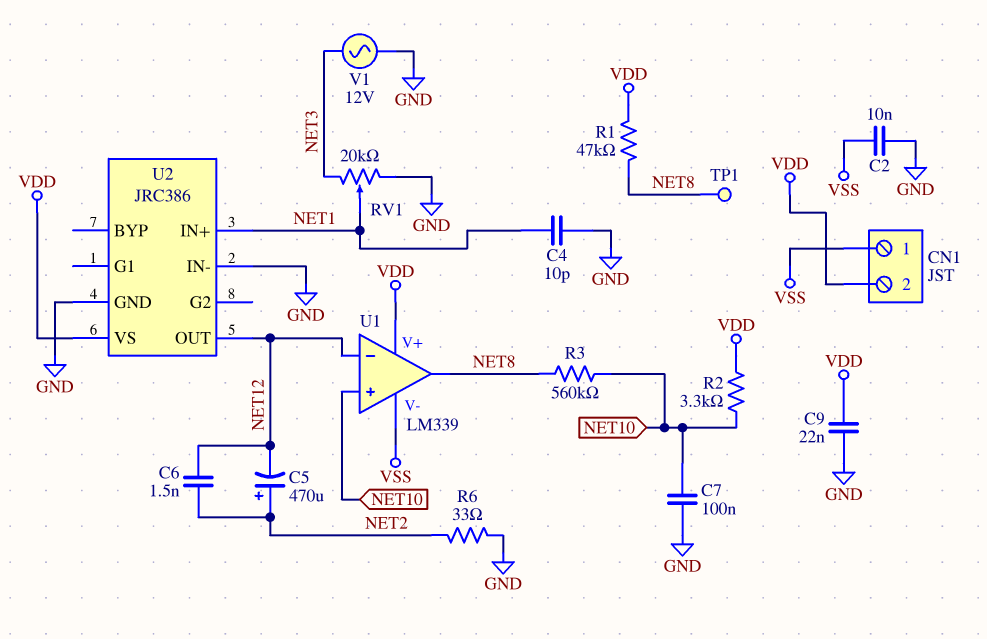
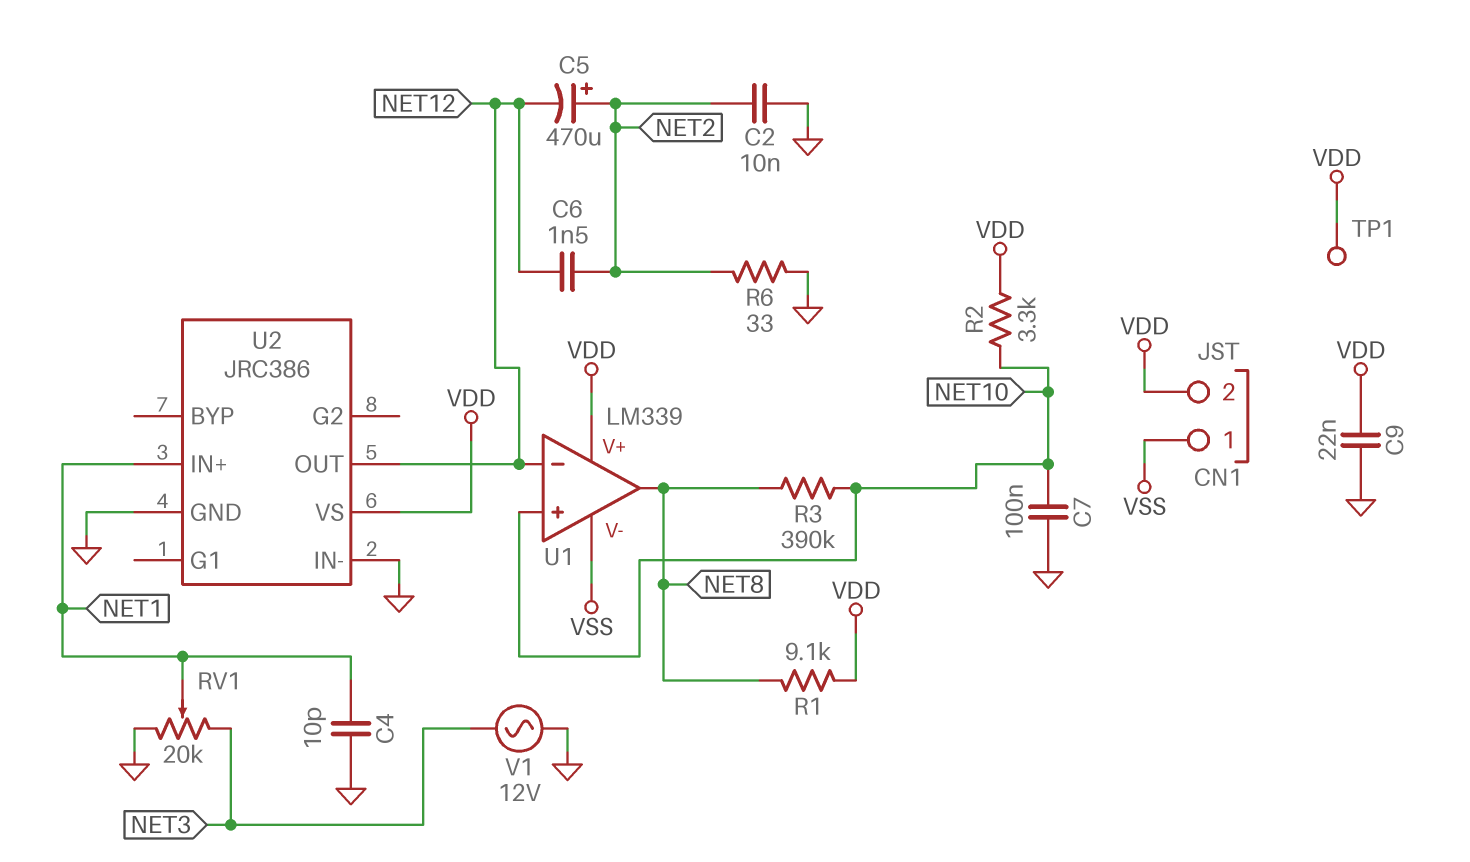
C2: 10nF (GND, VSS) -> 10nF (GND, NET2)
R1: 47k (NET8, VDD) -> 9.1k (NET8, VDD)
R3: 560k (NET8, NET10) -> 390k (NET8, NET10)
TP1: test point (NET8) -> test point (VDD)

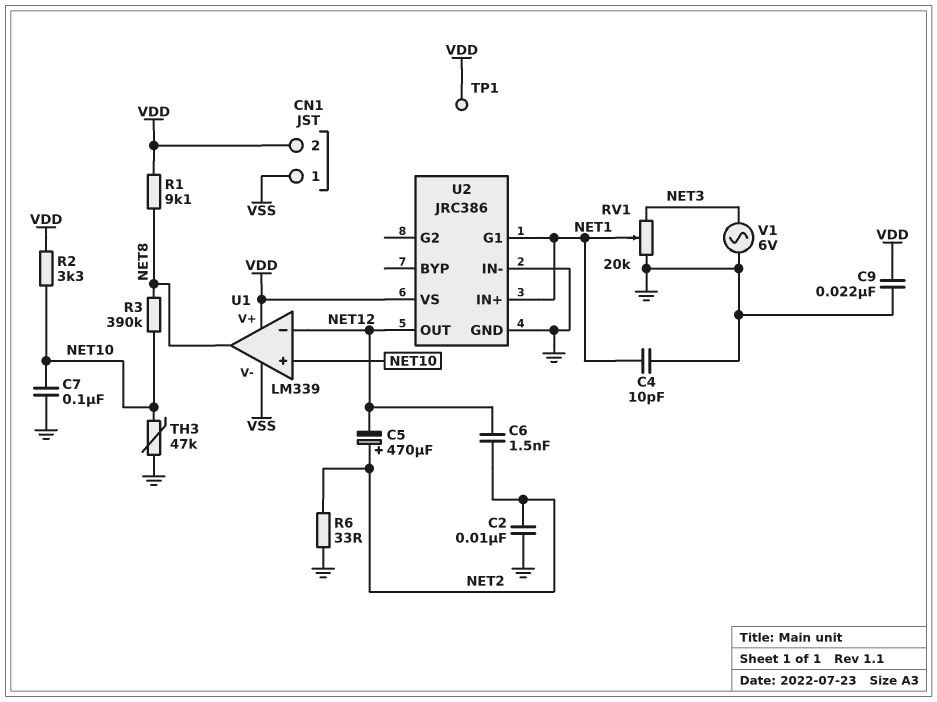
TH3: none -> 47k (GND, NET10)
U2 pin G1: none -> NET1
V1: AC 12V (GND, NET3) -> AC 6V (GND, NET3)

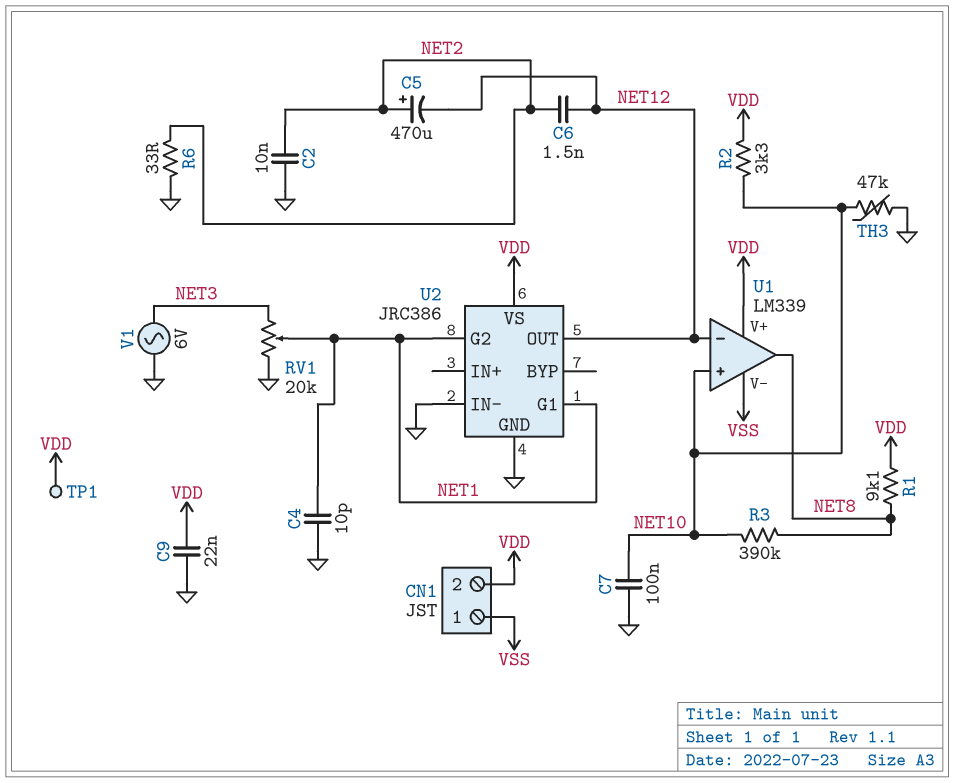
U2 pin G2: none -> NET1
U2 pin IN+: NET1 -> none

